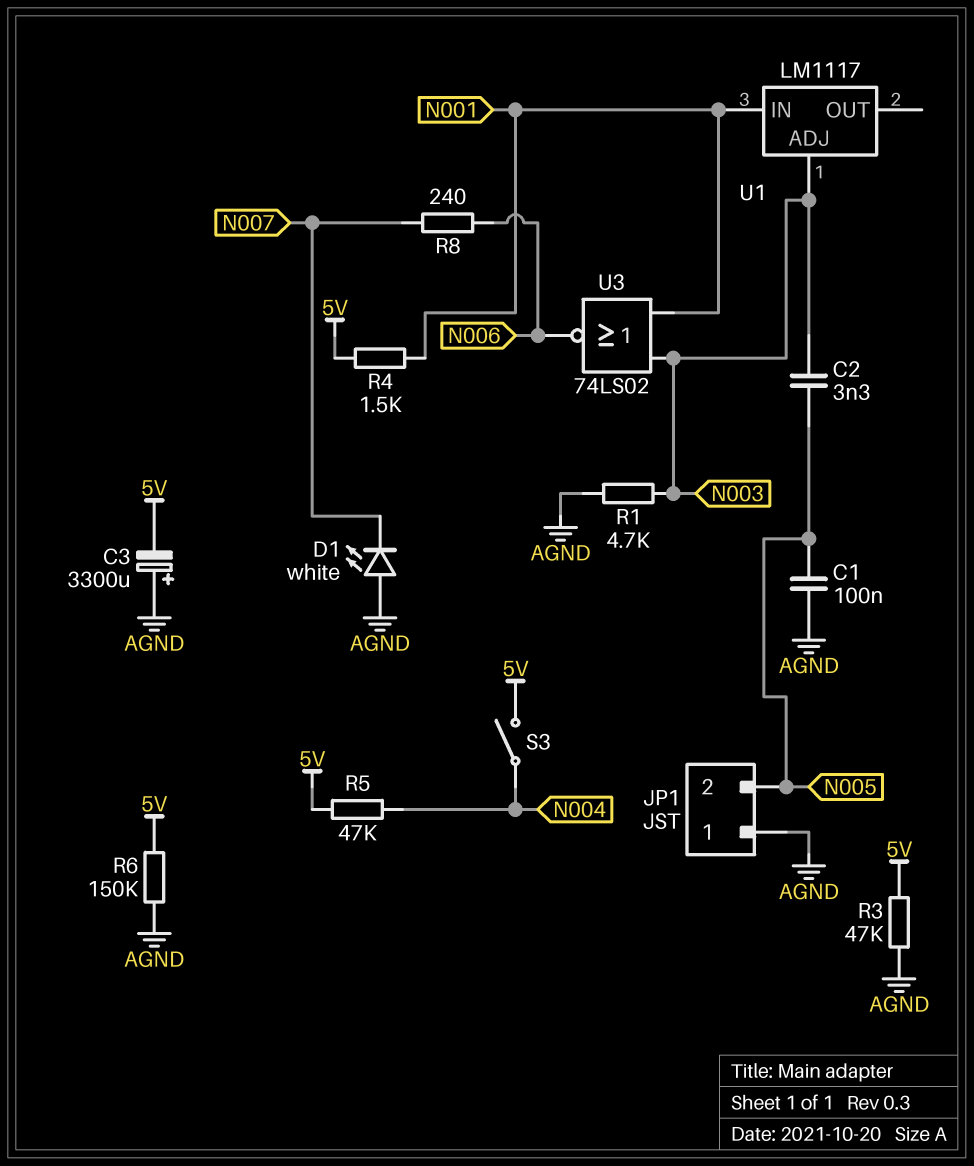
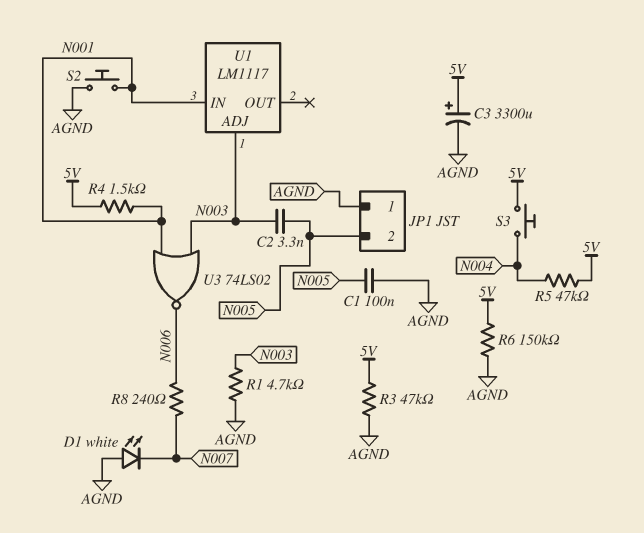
C3: 3300uF (plus AGND, minus 5V) -> 3300uF (plus 5V, minus AGND)
S2: none -> button (AGND, N001)
S3: switch (5V, N004) -> button (5V, N004)

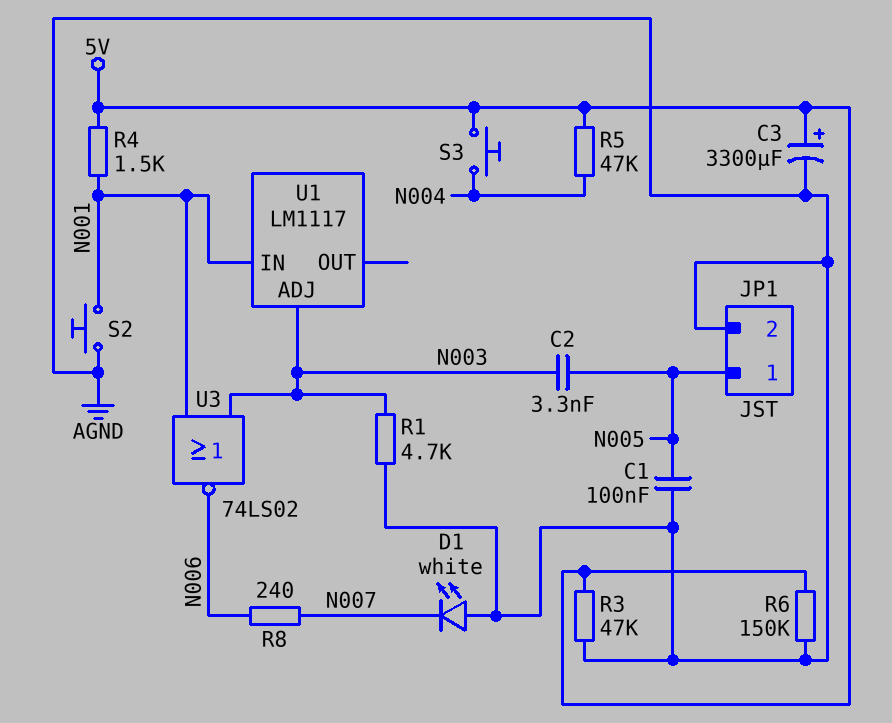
JP1 pin 1: AGND -> N005
JP1 pin 2: N005 -> AGND

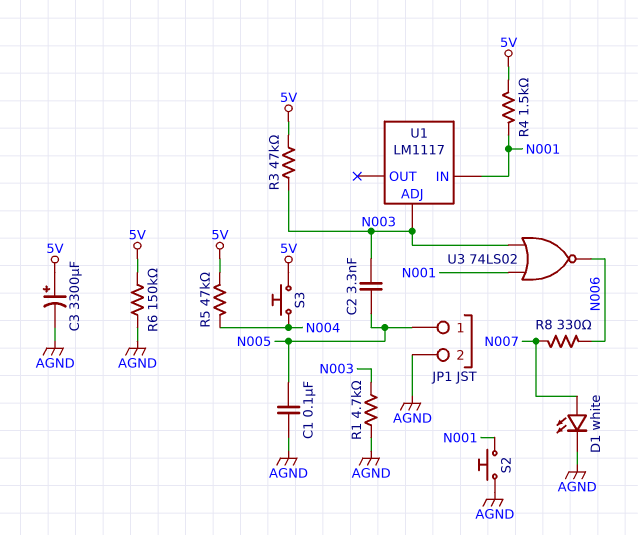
D1: LED white (A AGND, K N007) -> LED white (A N007, K AGND)
R3: 47k (5V, AGND) -> 47k (5V, N003)
R8: 240 (N006, N007) -> 330 (N006, N007)

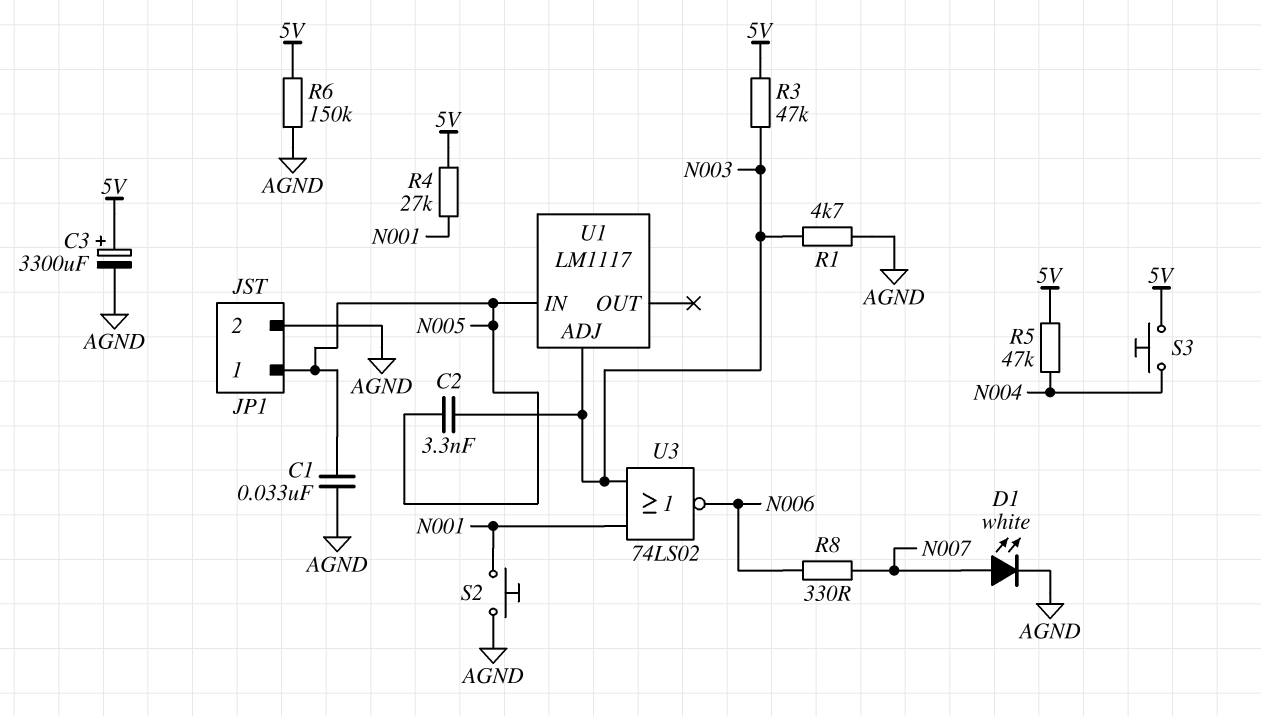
C1: 100nF (AGND, N005) -> 33nF (AGND, N005)
R4: 1.5k (5V, N001) -> 27k (5V, N001)
U1 pin IN: N001 -> N005

